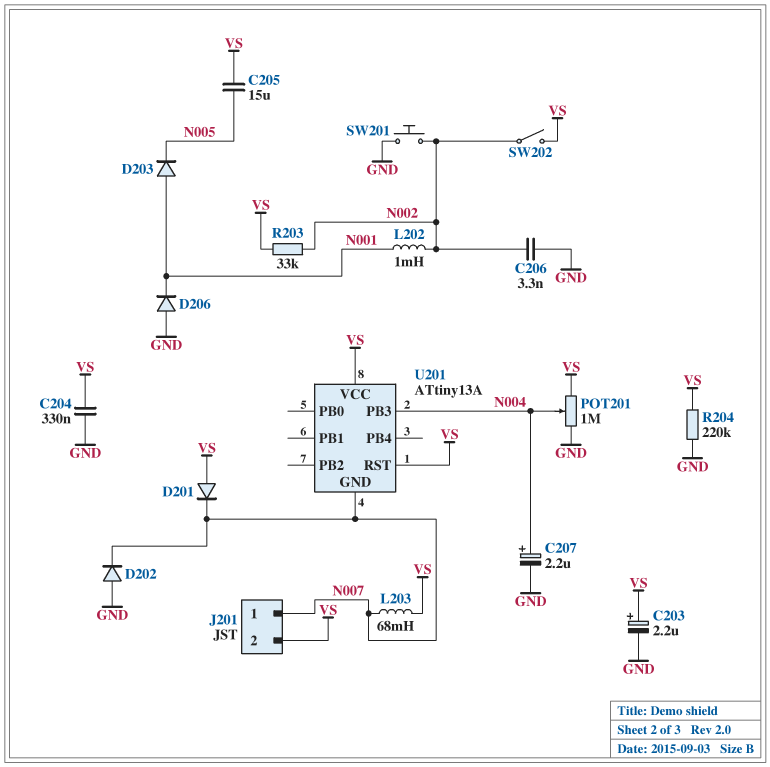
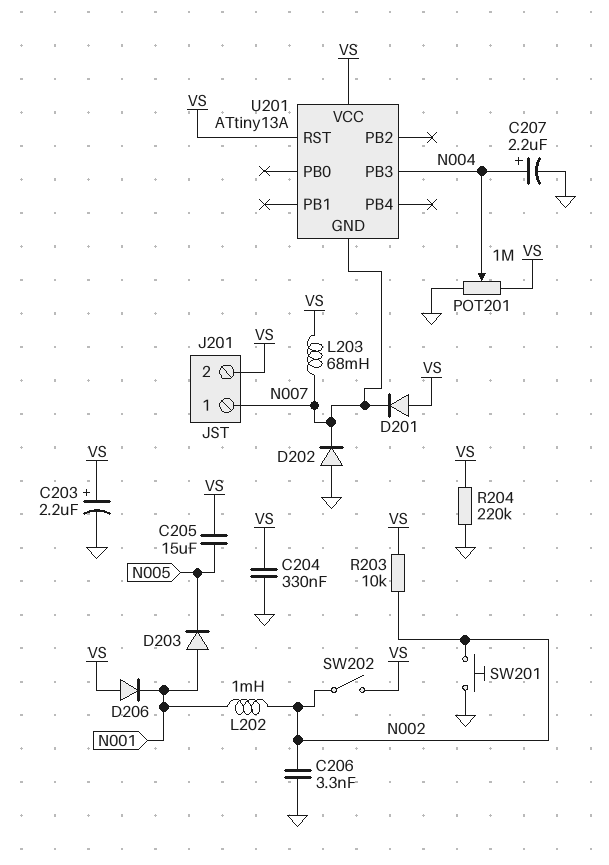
D206: diode (A GND, K N001) -> diode (A VS, K N001)
R203: 33k (N002, VS) -> 10k (N002, VS)

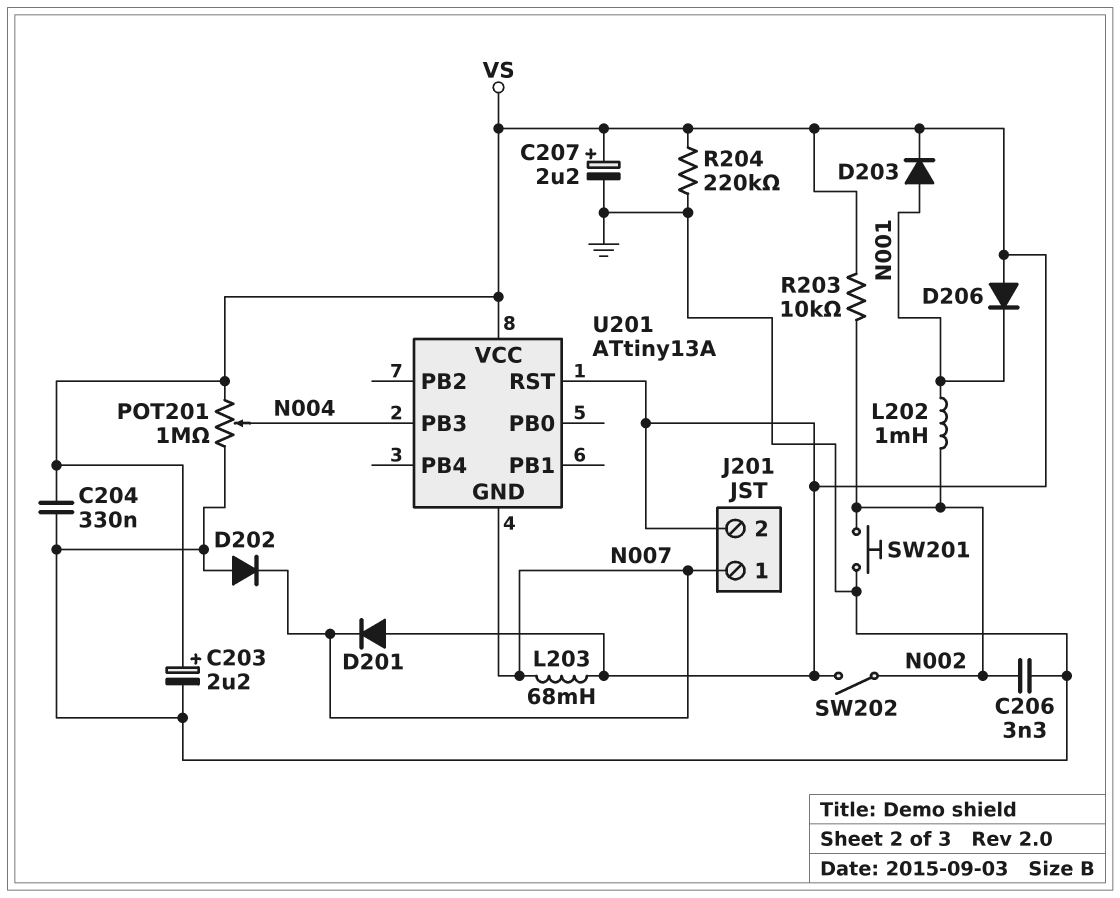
C205: 15uF (N005, VS) -> none
C207: 2.2uF (plus N004, minus GND) -> 2.2uF (plus VS, minus GND)
D203: diode (A N001, K N005) -> diode (A N001, K VS)

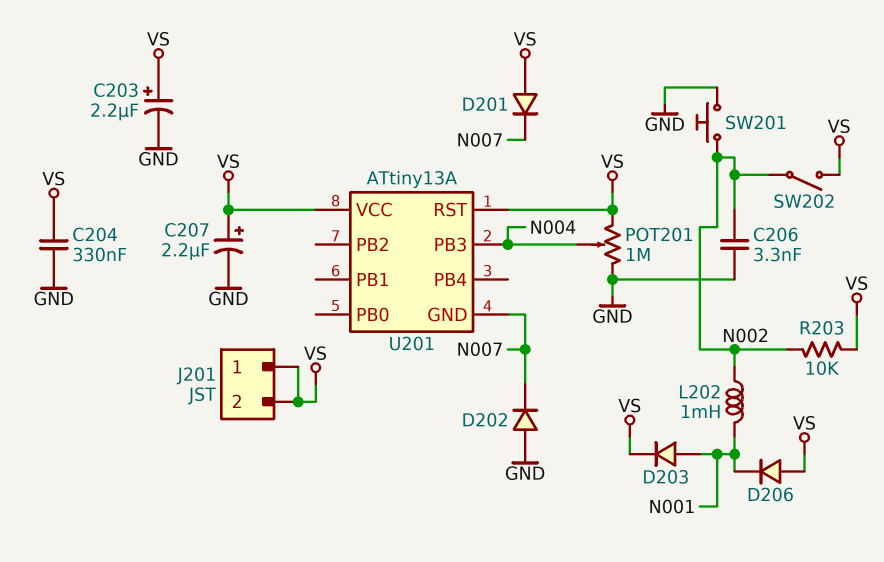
J201 pin 1: N007 -> VS
L203: 68mH (N007, VS) -> none
R204: 220k (GND, VS) -> none

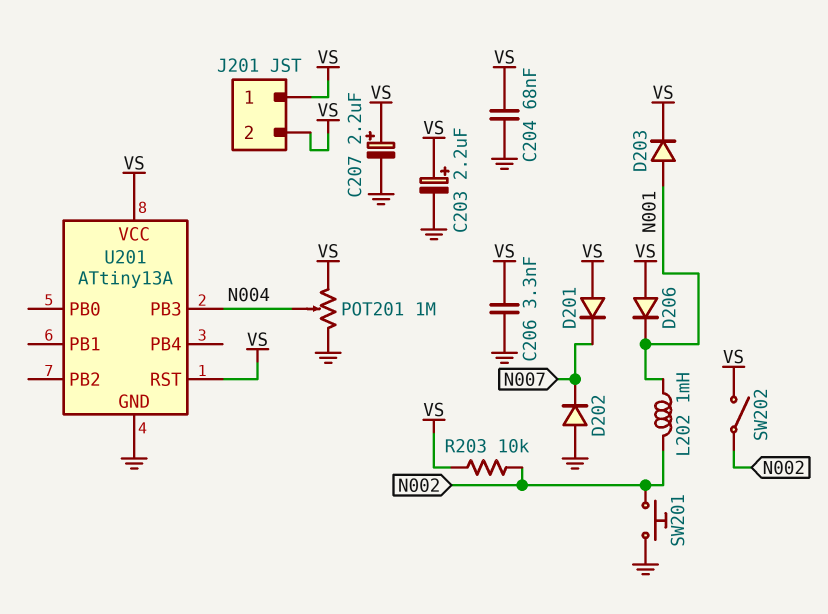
C204: 330nF (GND, VS) -> 68nF (GND, VS)
C206: 3.3nF (GND, N002) -> 3.3nF (GND, VS)
U201 pin GND: N007 -> GND

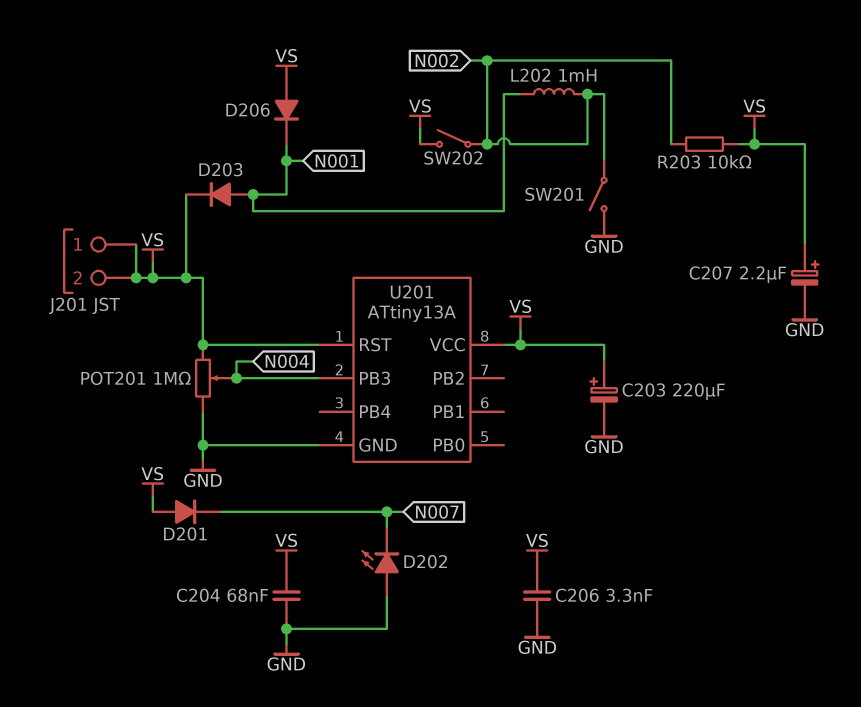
C203: 2.2uF (plus VS, minus GND) -> 220uF (plus VS, minus GND)
D202: diode (A GND, K N007) -> LED (A GND, K N007)
SW201: button (GND, N002) -> switch (GND, N002)

